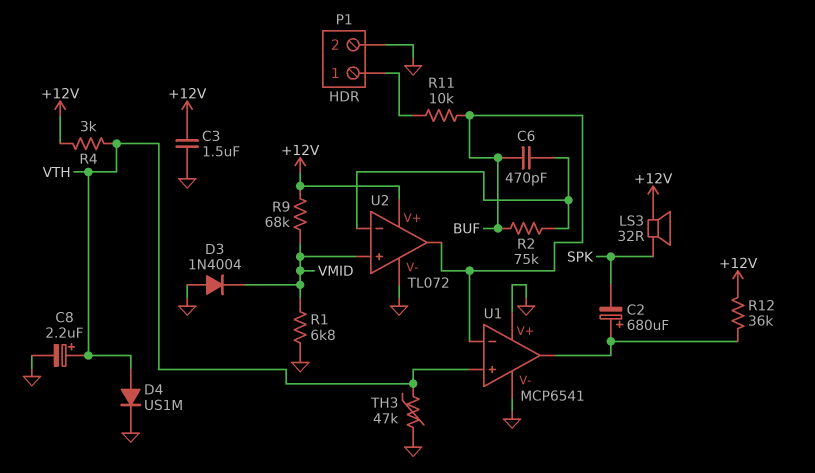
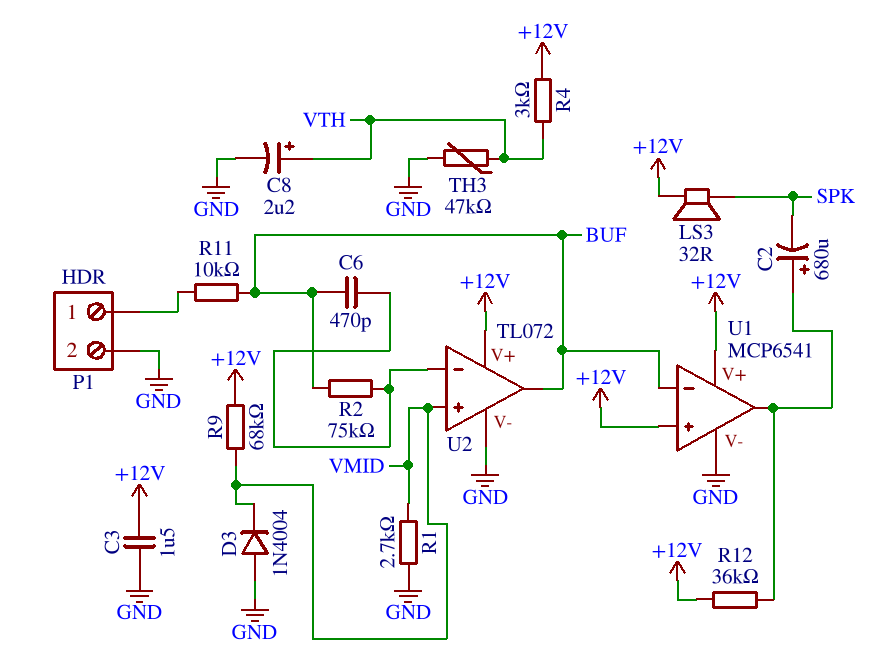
D4: diode US1M (A VTH, K GND) -> none
R1: 6.8k (GND, VMID) -> 2.7k (GND, VMID)
U1 pin V+: GND -> +12V
U1 pin in+: VTH -> +12V

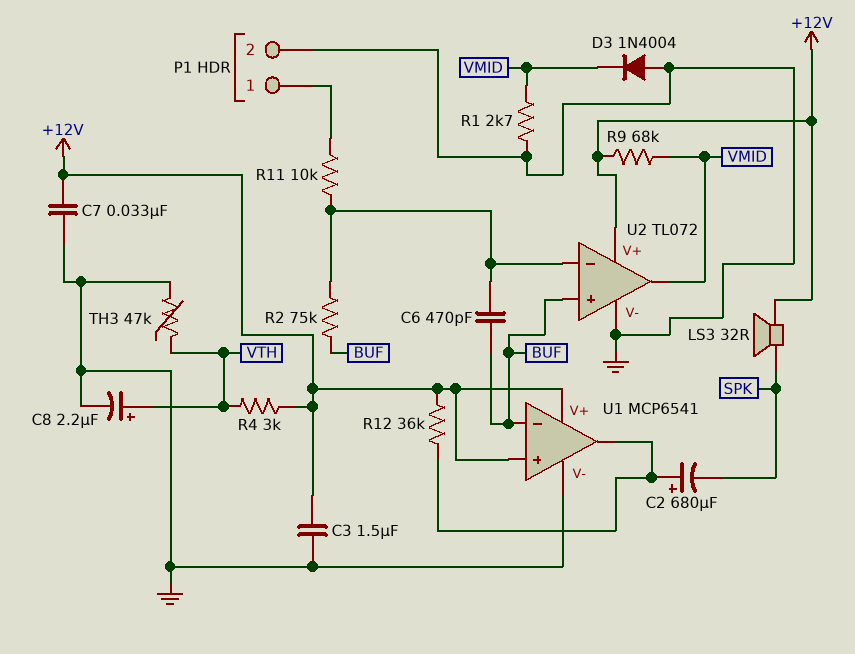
C7: none -> 33nF (+12V, GND)
R11: 10k (BUF, P1/1) -> 10k (P1/1, U2/in-)
U2 pin in+: VMID -> BUF
U2 pin out: BUF -> VMID

